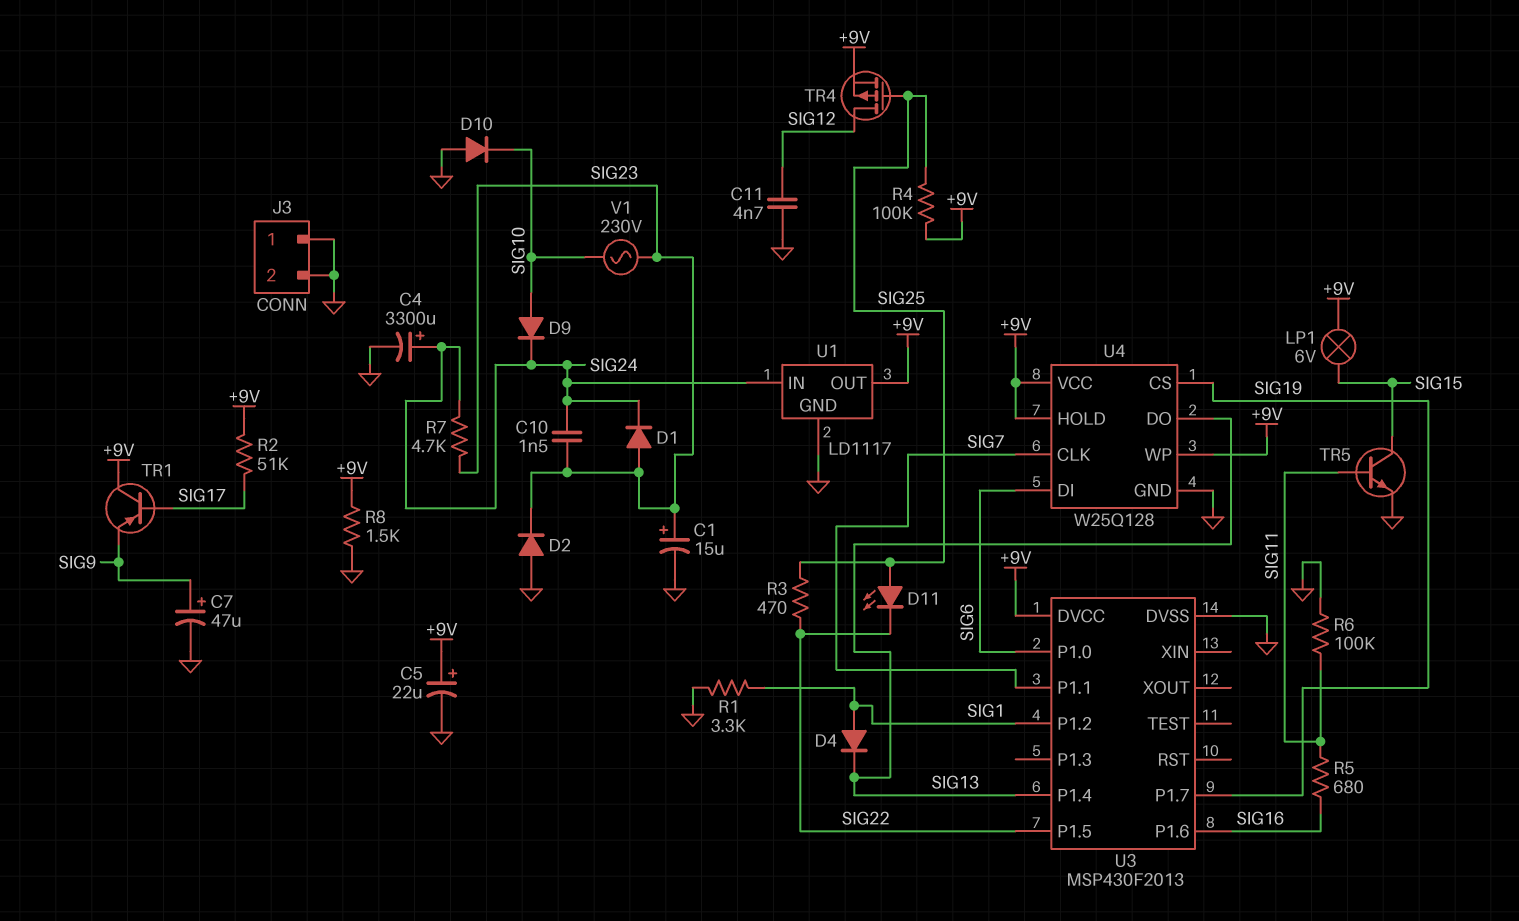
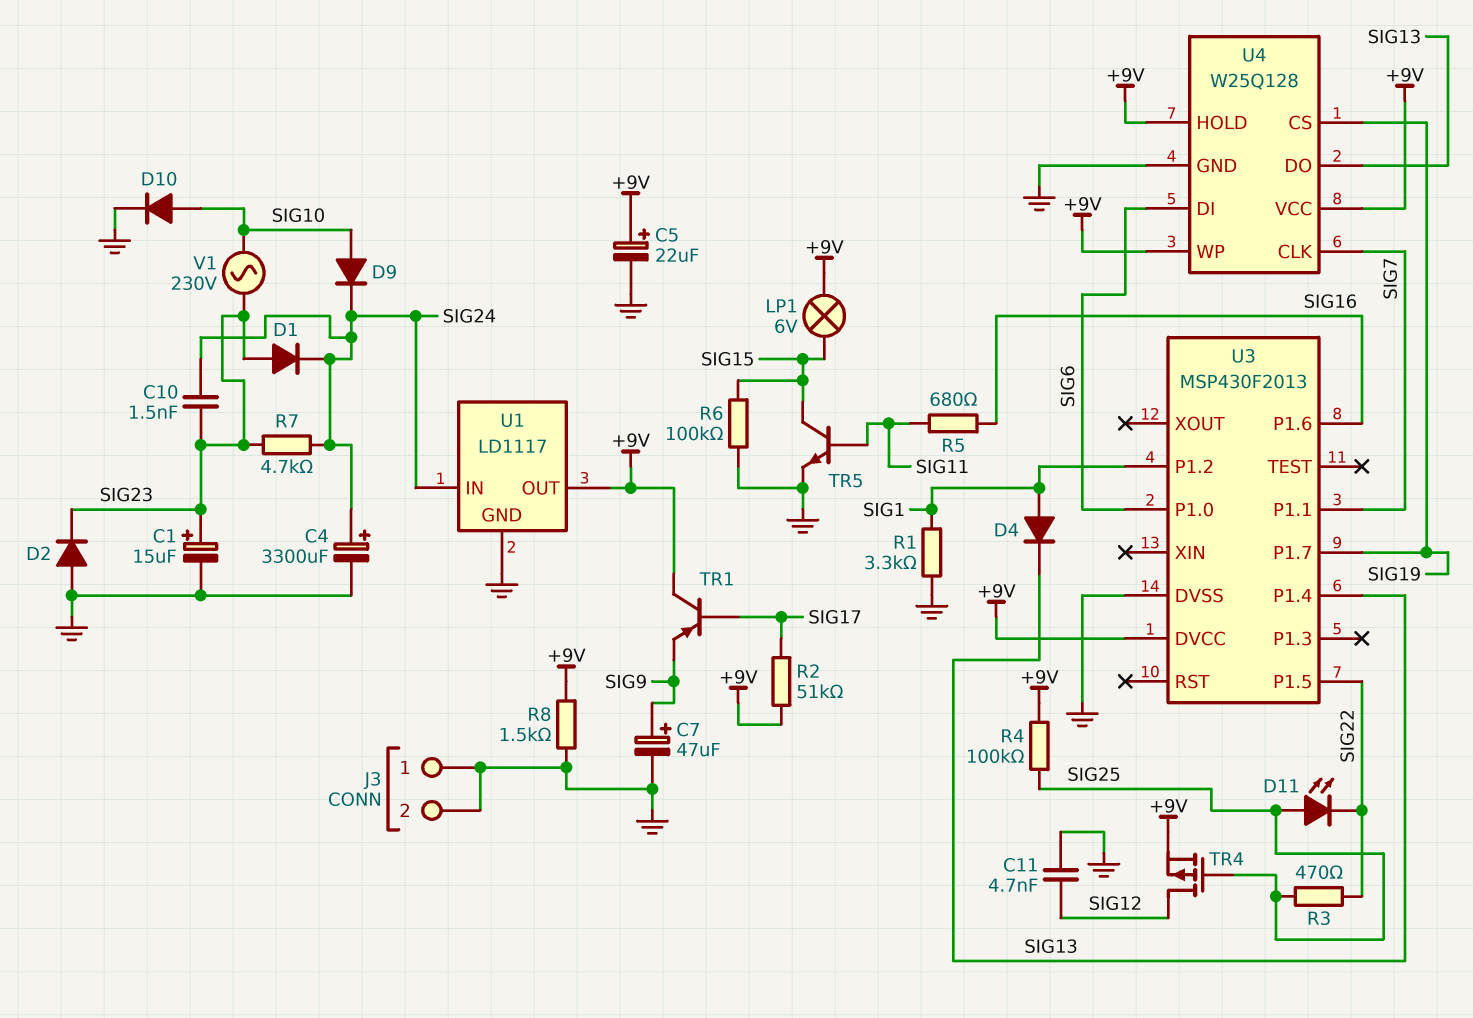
D10: diode (A GND, K SIG10) -> diode (A SIG10, K GND)
R6: 100k (GND, SIG11) -> 100k (GND, SIG15)

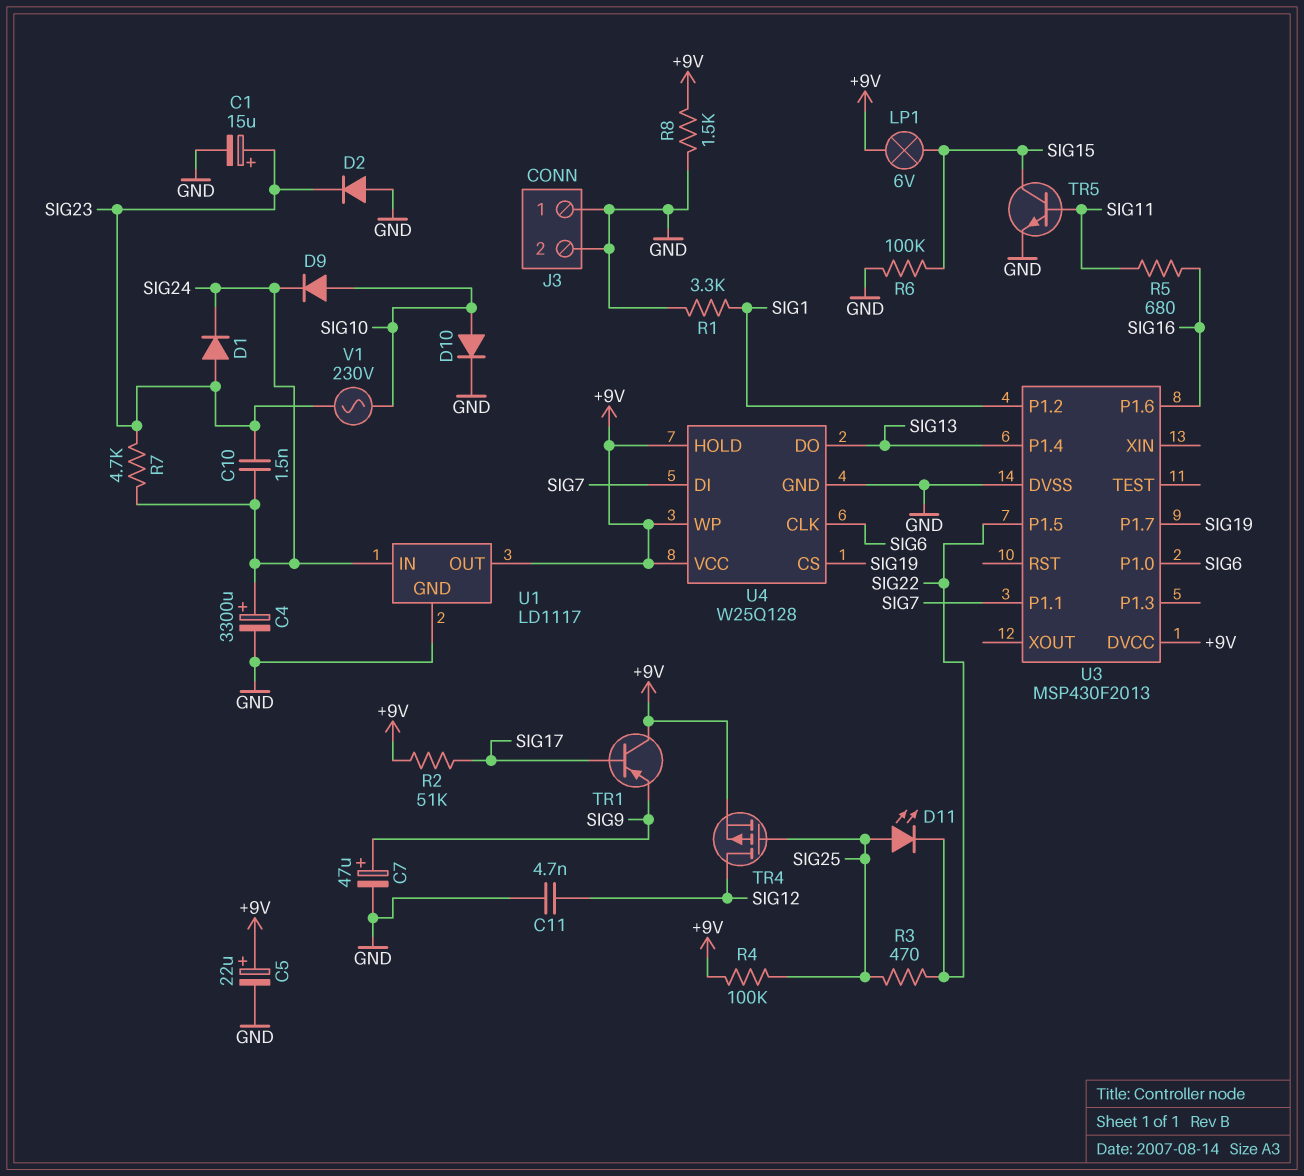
D4: diode (A SIG1, K SIG13) -> none
U4 pin CLK: SIG7 -> SIG6
U4 pin DI: SIG6 -> SIG7

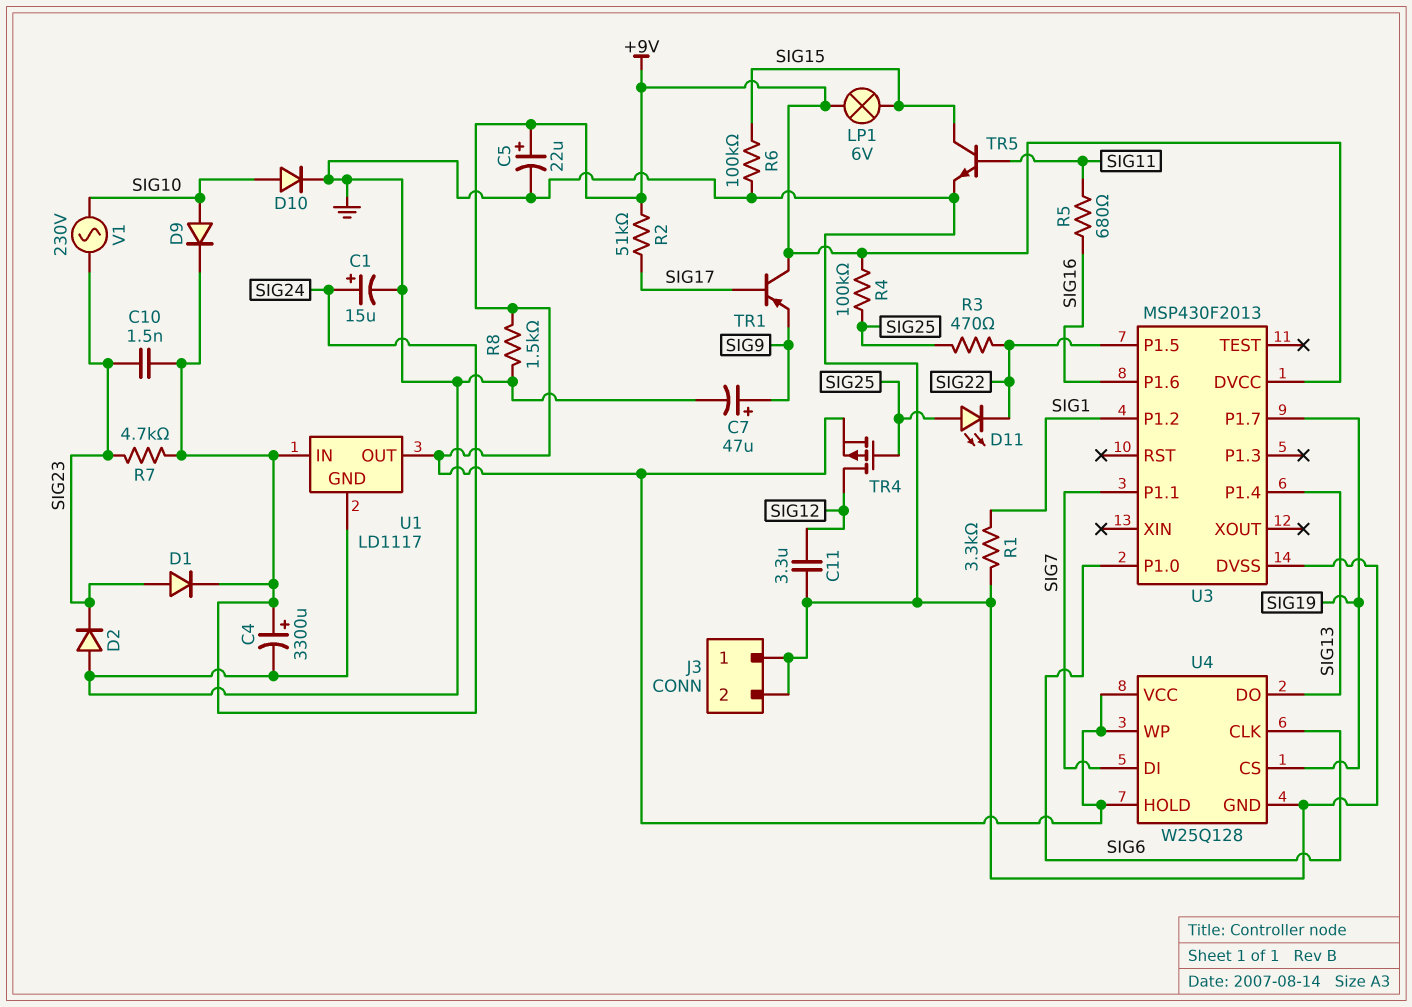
C1: 15uF (plus SIG23, minus GND) -> 15uF (plus SIG24, minus GND)
C11: 4.7nF (GND, SIG12) -> 3.3uF (GND, SIG12)

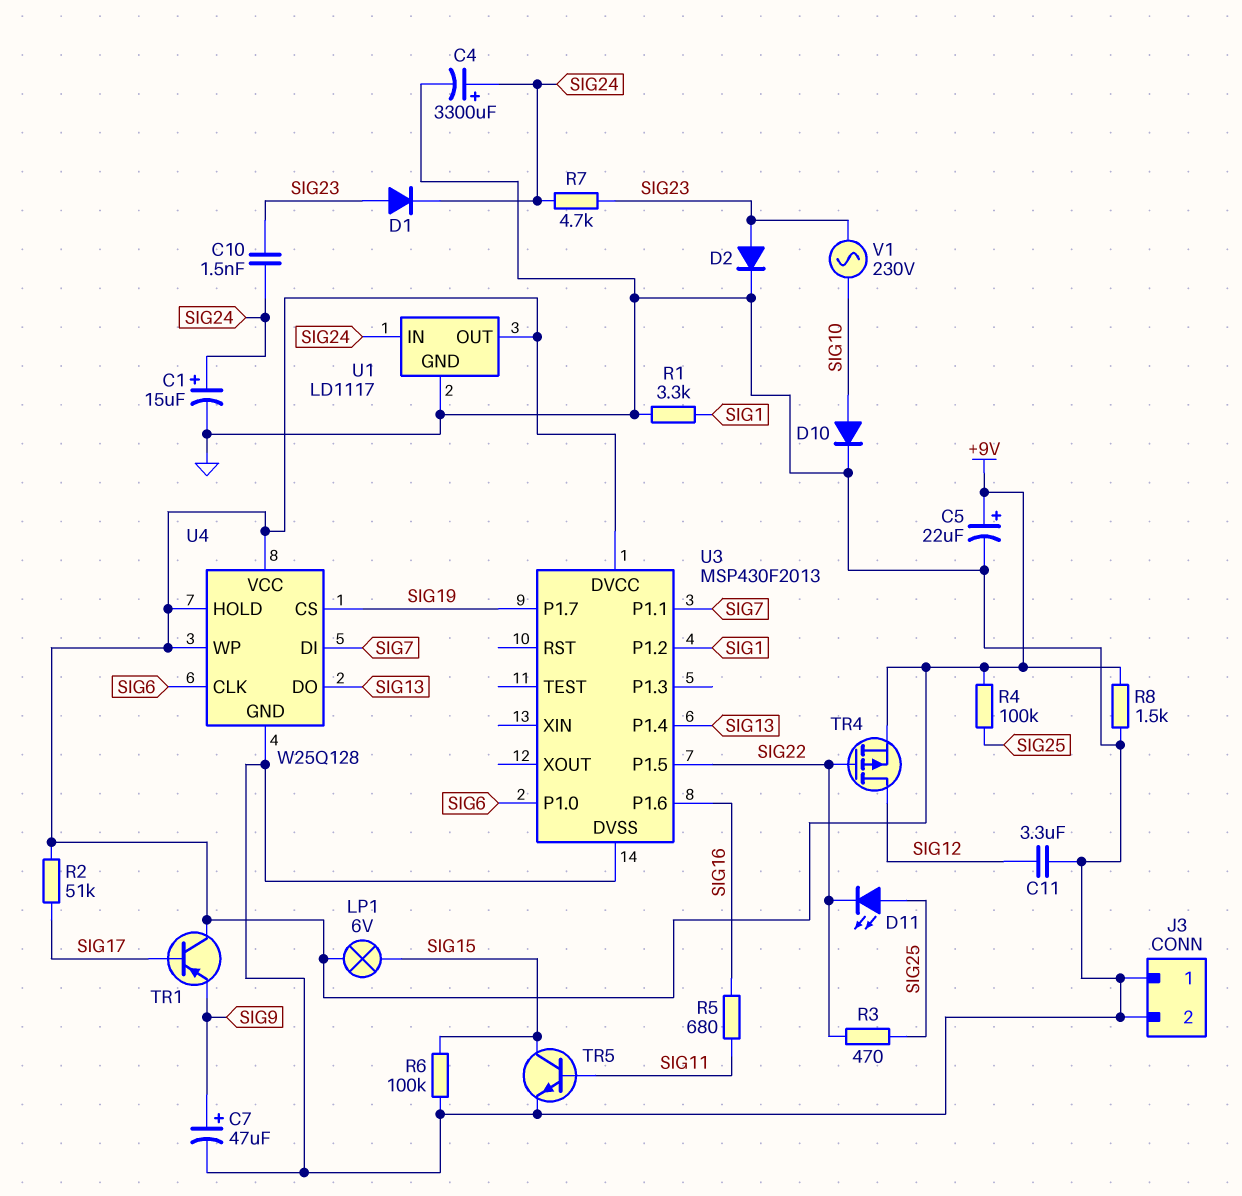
D2: diode (A GND, K SIG23) -> diode (A SIG23, K GND)
D9: diode (A SIG10, K SIG24) -> none
TR4: PMOS (G SIG25, D SIG12, S +9V) -> PMOS (G SIG22, D SIG12, S +9V)

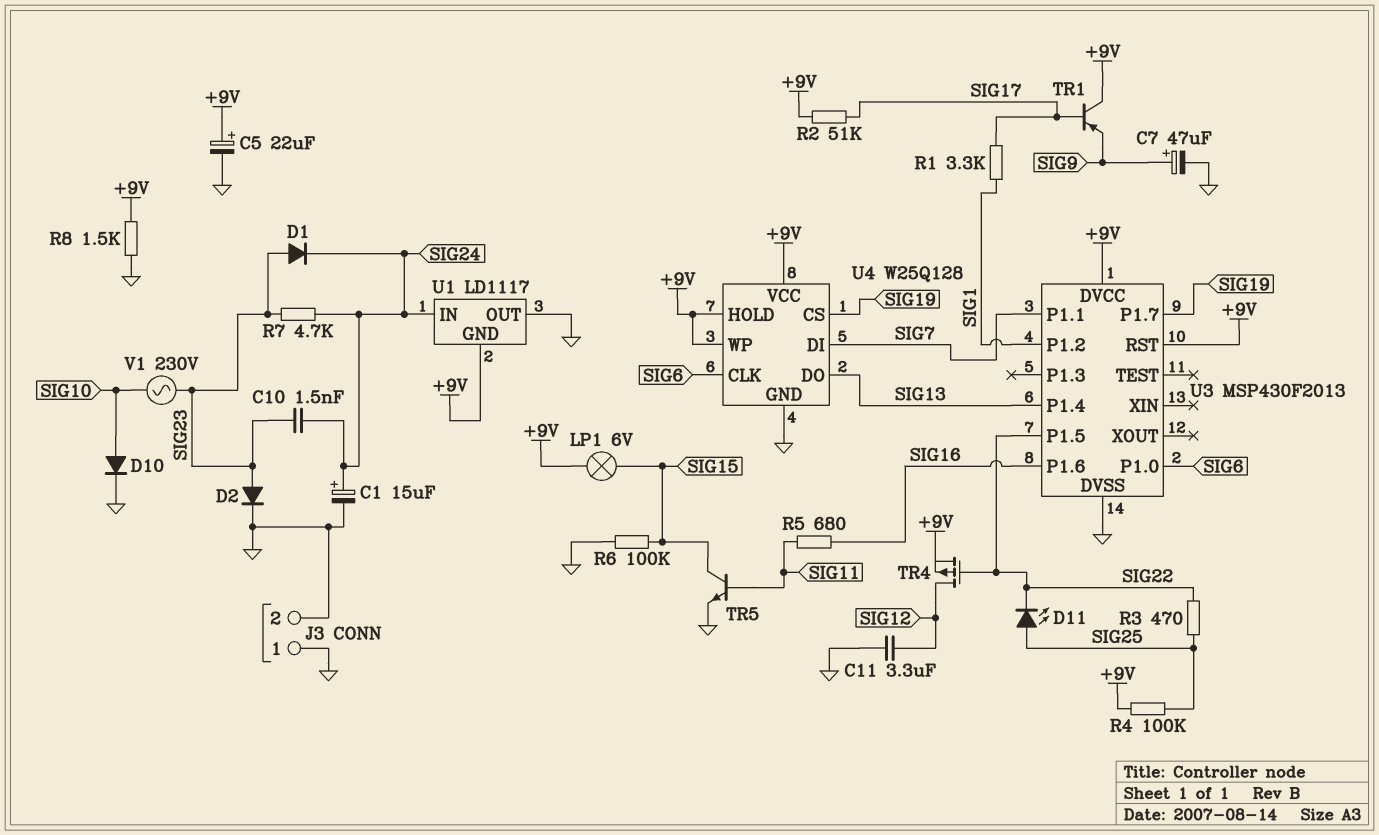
C4: 3300uF (plus SIG24, minus GND) -> none
R1: 3.3k (GND, SIG1) -> 3.3k (SIG1, SIG17)
U1 pin GND: GND -> +9V
U1 pin OUT: +9V -> GND
U3 pin RST: none -> +9V

